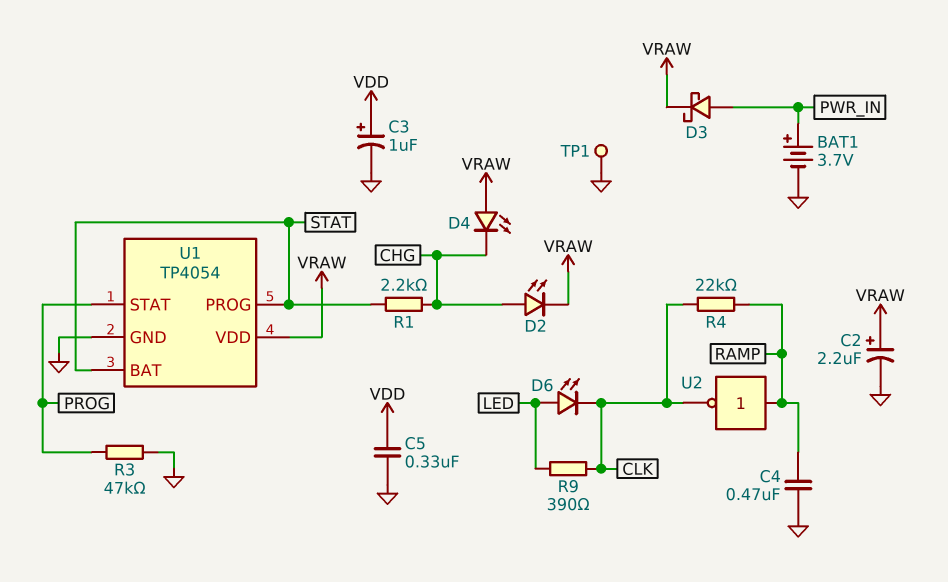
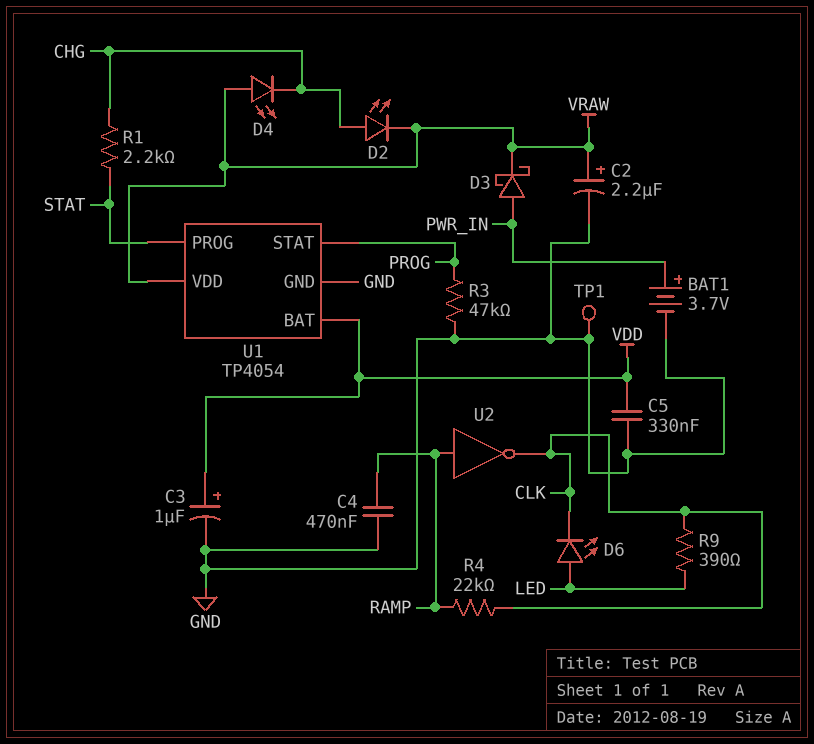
U1 pin BAT: STAT -> VDD

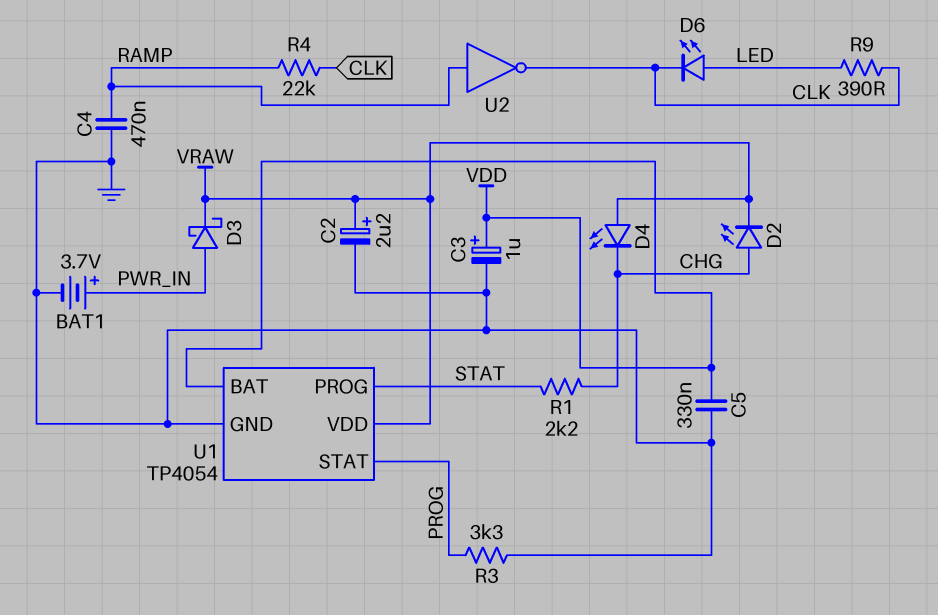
R3: 47k (GND, PROG) -> 3.3k (GND, PROG)
TP1: test point (GND) -> none

